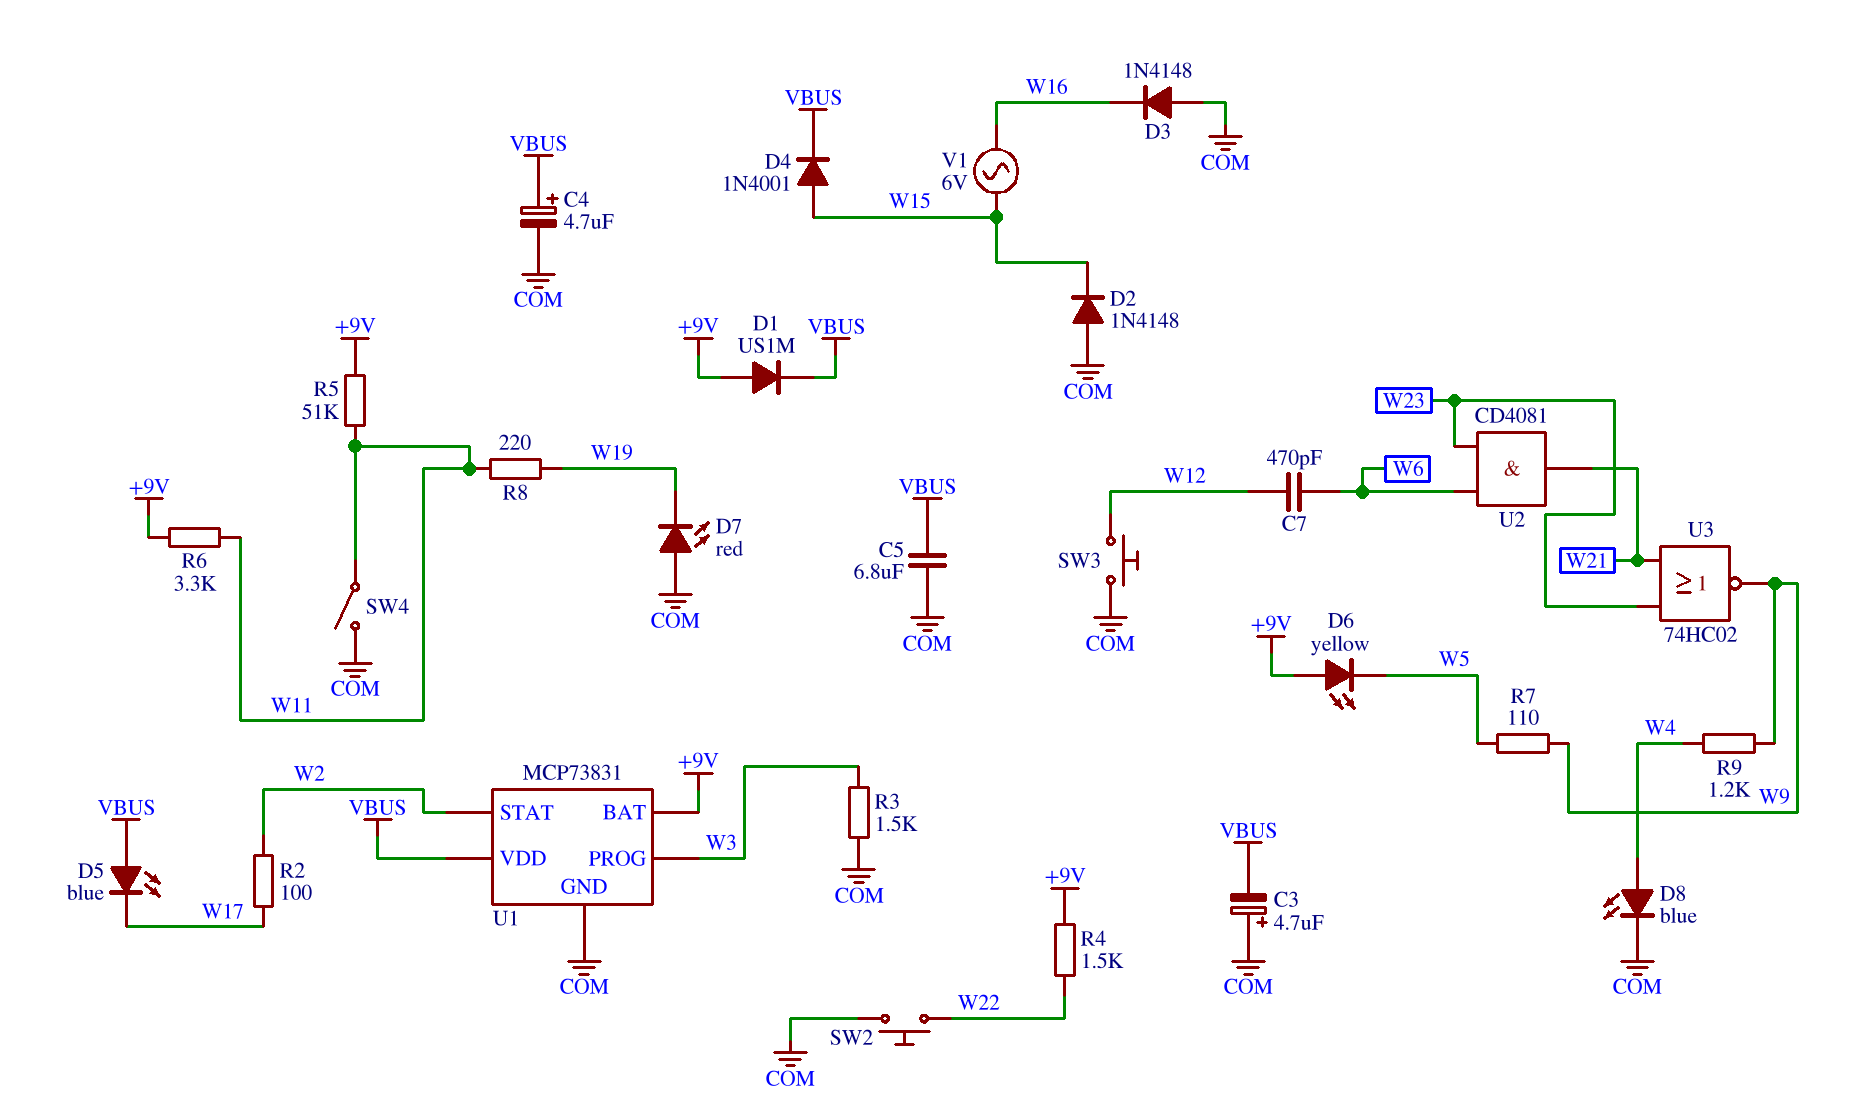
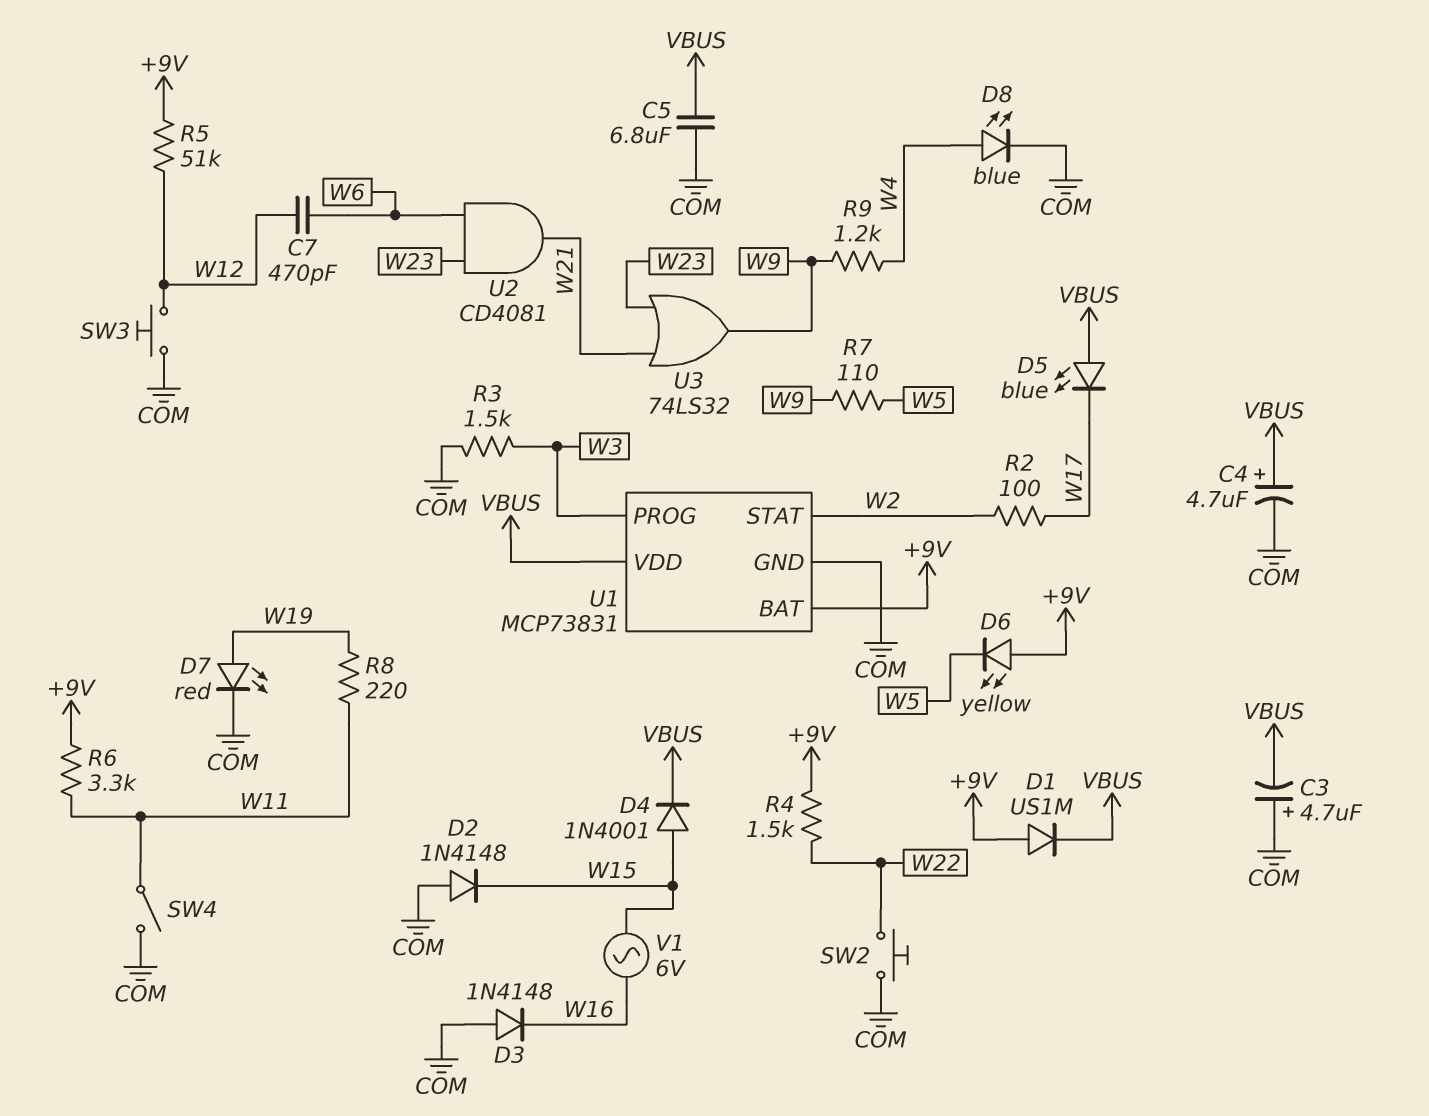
D7: LED red (A COM, K W19) -> LED red (A W19, K COM)
R5: 51k (+9V, W11) -> 51k (+9V, W12)
U3: NOR 74HC02 (in W21, in W23, out W9) -> OR 74LS32 (in W21, in W23, out W9)

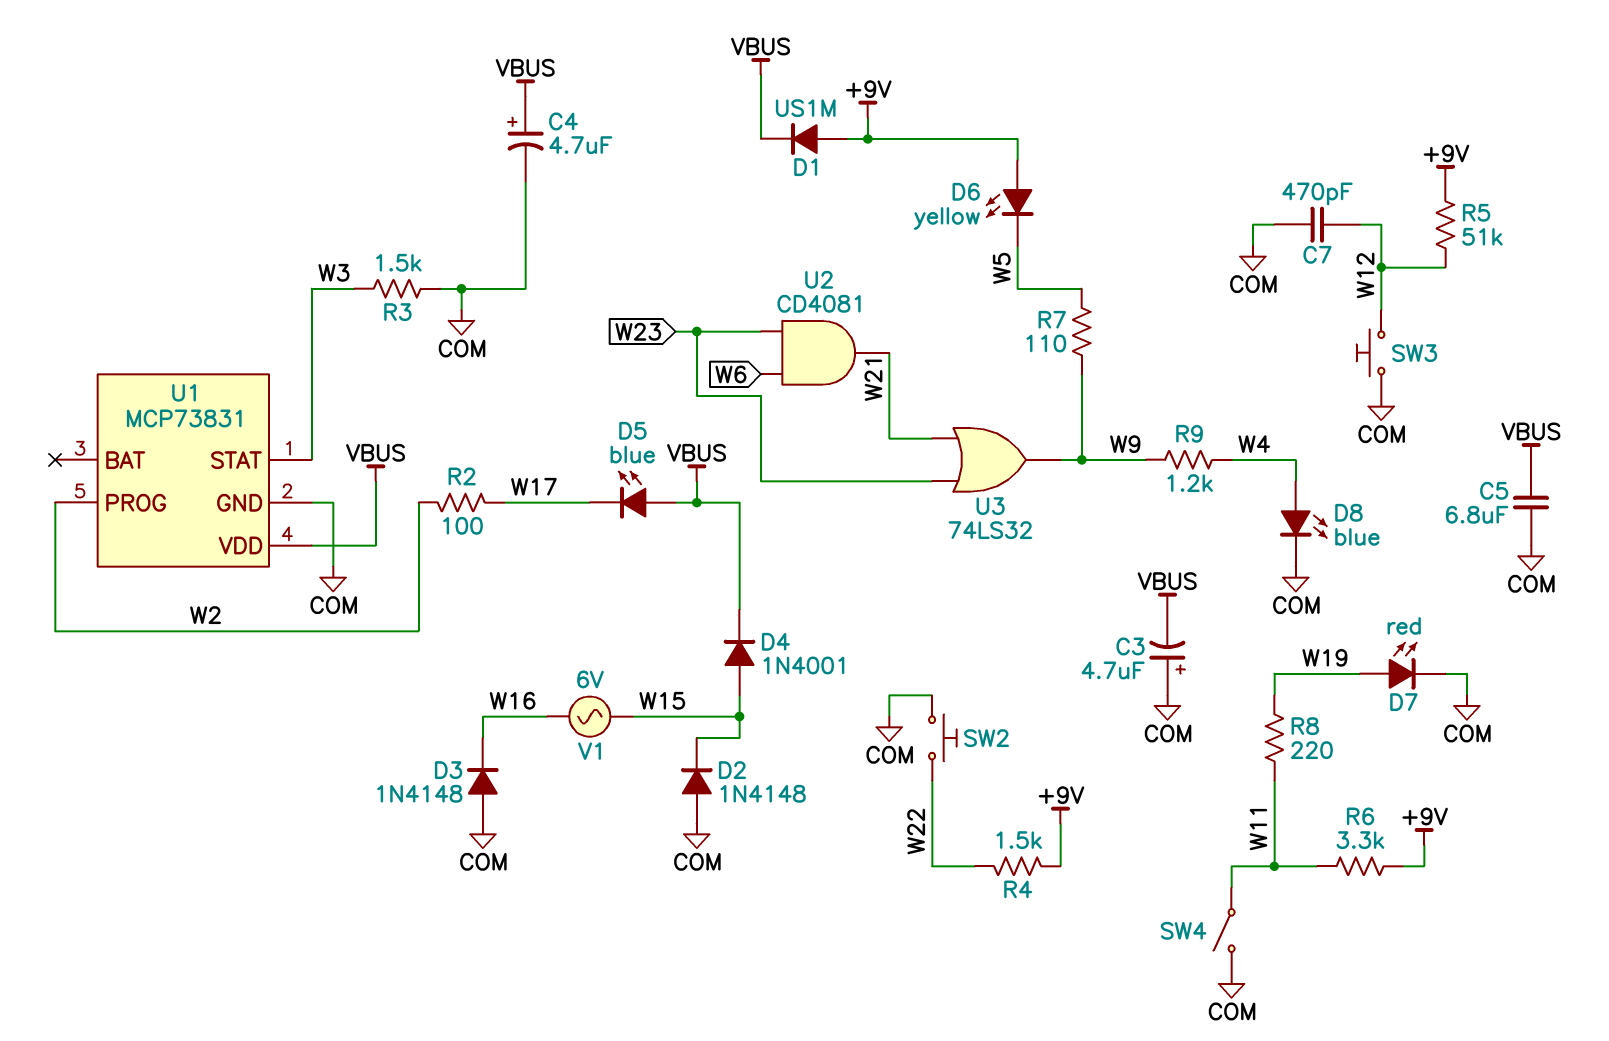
C7: 470pF (W6, W12) -> 470pF (COM, W12)
U1 pin BAT: +9V -> none
U1 pin PROG: W3 -> W2
U1 pin STAT: W2 -> W3

